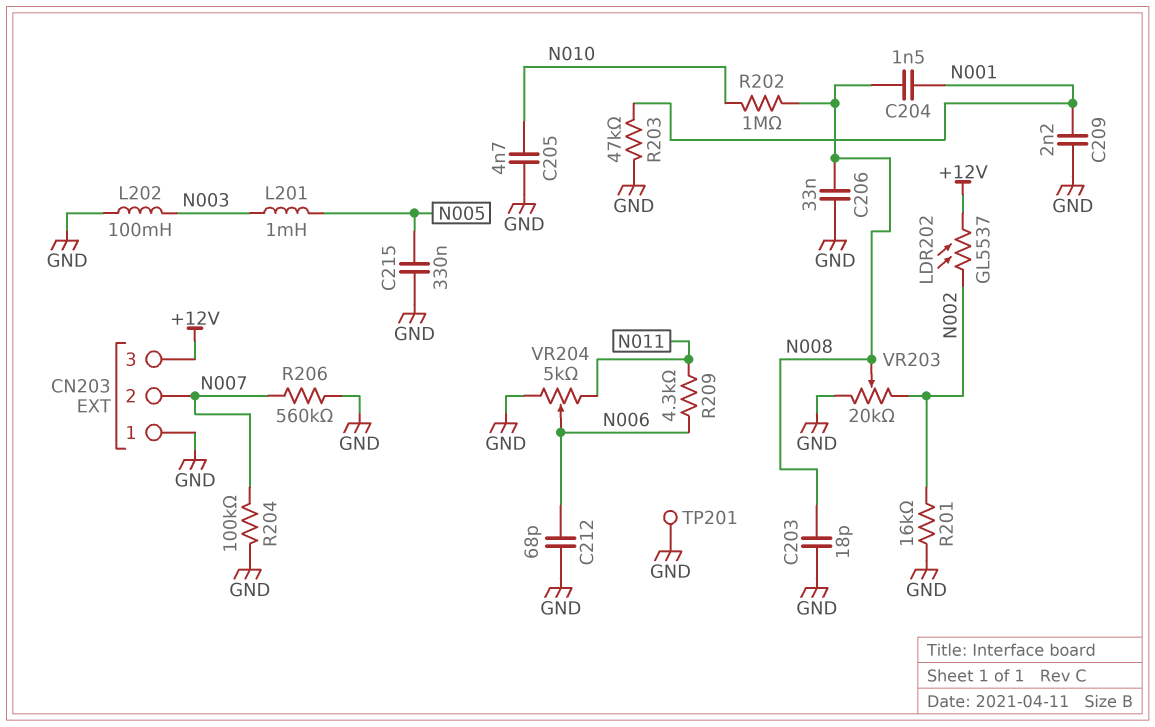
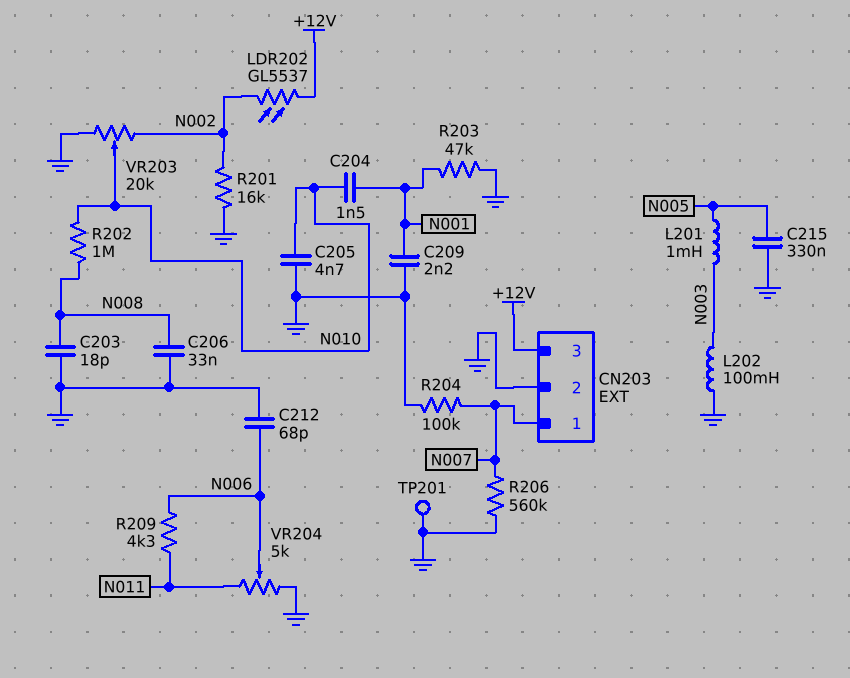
C204: 1.5nF (N001, N008) -> 1.5nF (N001, N010)
CN203 pin 1: GND -> N007
CN203 pin 2: N007 -> GND
VR203: 20k (GND, N002, wiper N008) -> 20k (GND, N002, wiper N010)

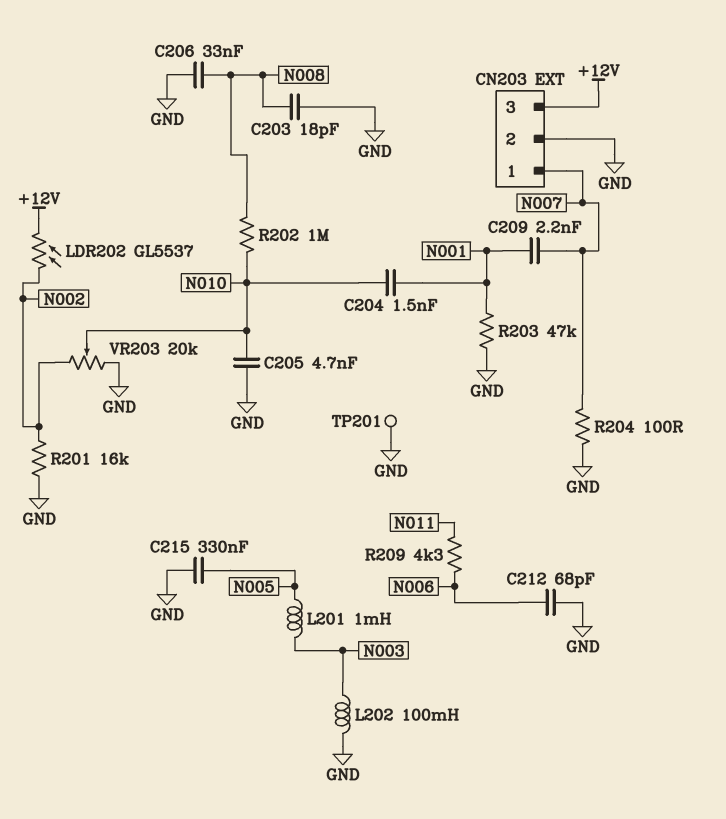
C209: 2.2nF (GND, N001) -> 2.2nF (N001, N007)
R204: 100k (GND, N007) -> 100 (GND, N007)
R206: 560k (GND, N007) -> none
VR204: 5k (GND, N011, wiper N006) -> none

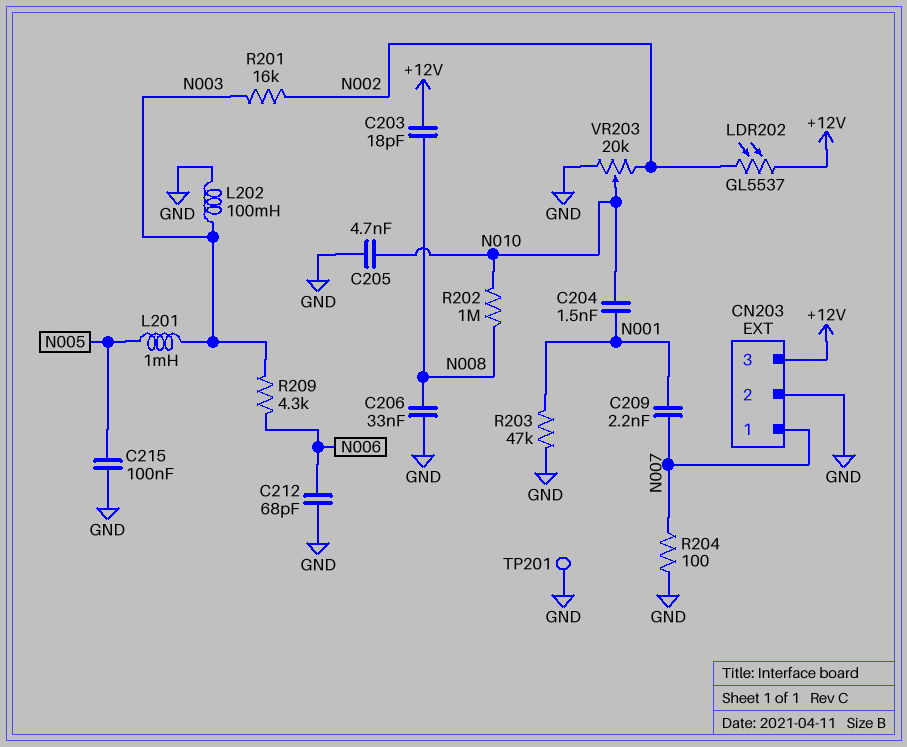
C203: 18pF (GND, N008) -> 18pF (+12V, N008)
C215: 330nF (GND, N005) -> 100nF (GND, N005)
R201: 16k (GND, N002) -> 16k (N002, N003)
R209: 4.3k (N006, N011) -> 4.3k (N003, N006)

